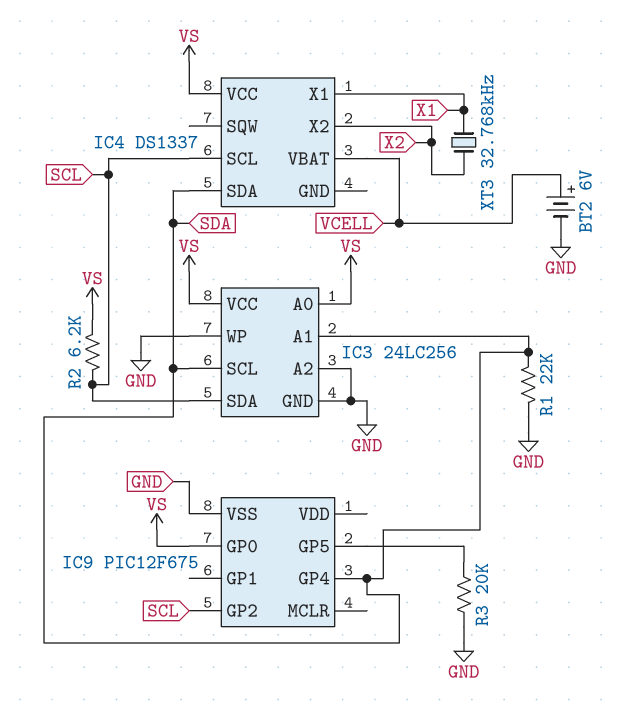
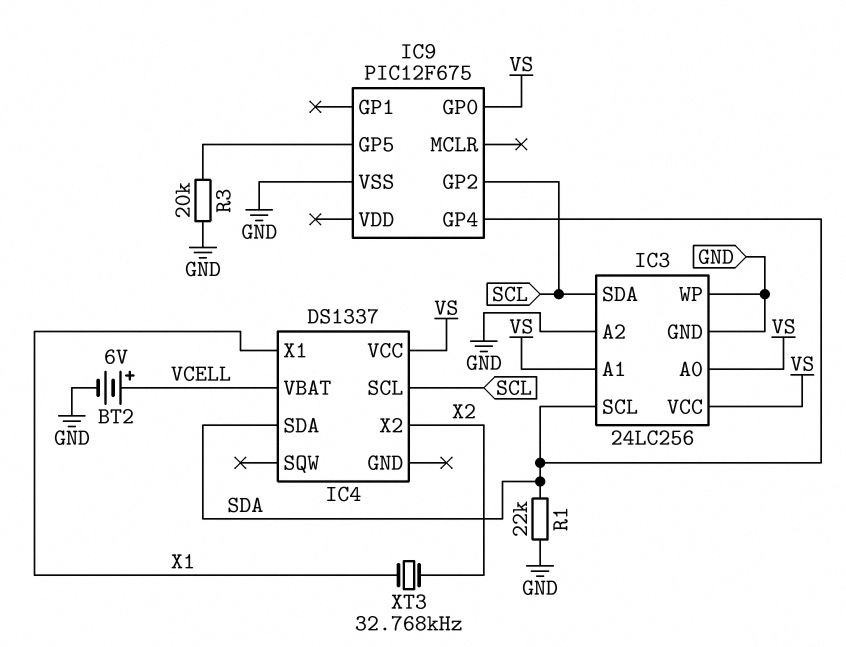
IC3 pin A1: SDA -> VS
R2: 6.2k (SCL, VS) -> none

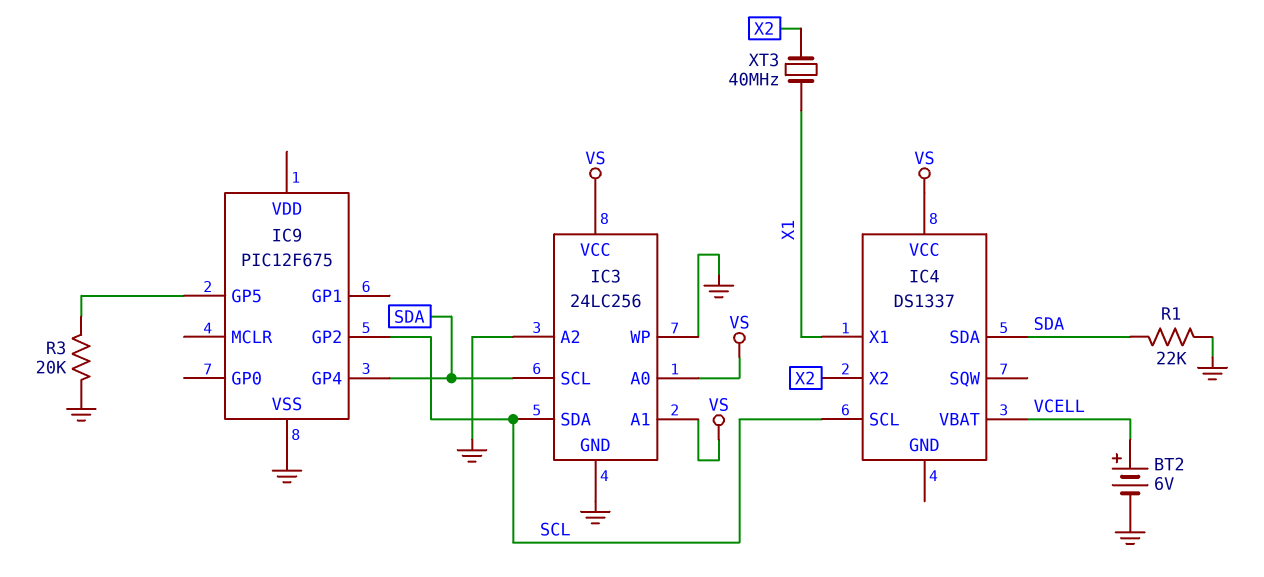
IC9 pin GP0: VS -> none
XT3: 32.768kHz (X1, X2) -> 40MHz (X1, X2)

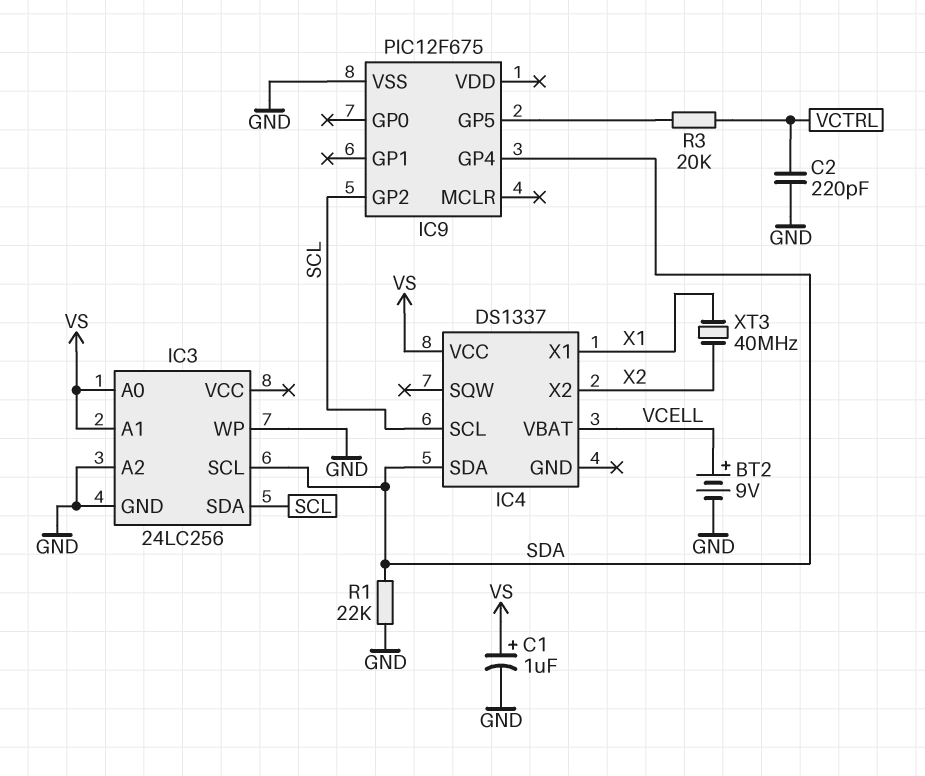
BT2: 6V (plus VCELL, minus GND) -> 9V (plus VCELL, minus GND)
C1: none -> 1uF (plus VS, minus GND)
C2: none -> 220pF (GND, VCTRL)
IC3 pin VCC: VS -> none
R3: 20k (GND, IC9/GP5) -> 20k (IC9/GP5, VCTRL)

